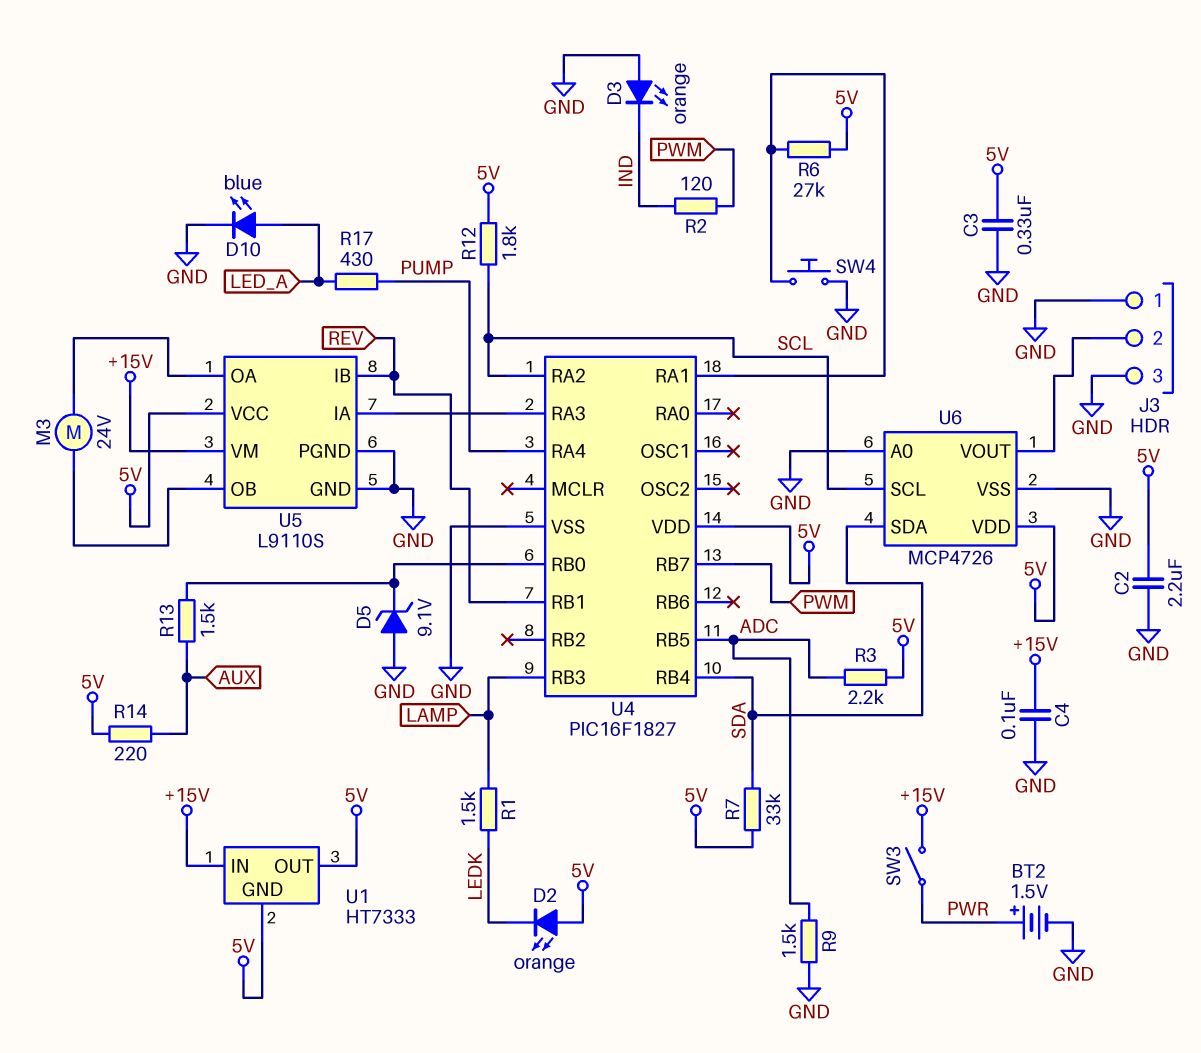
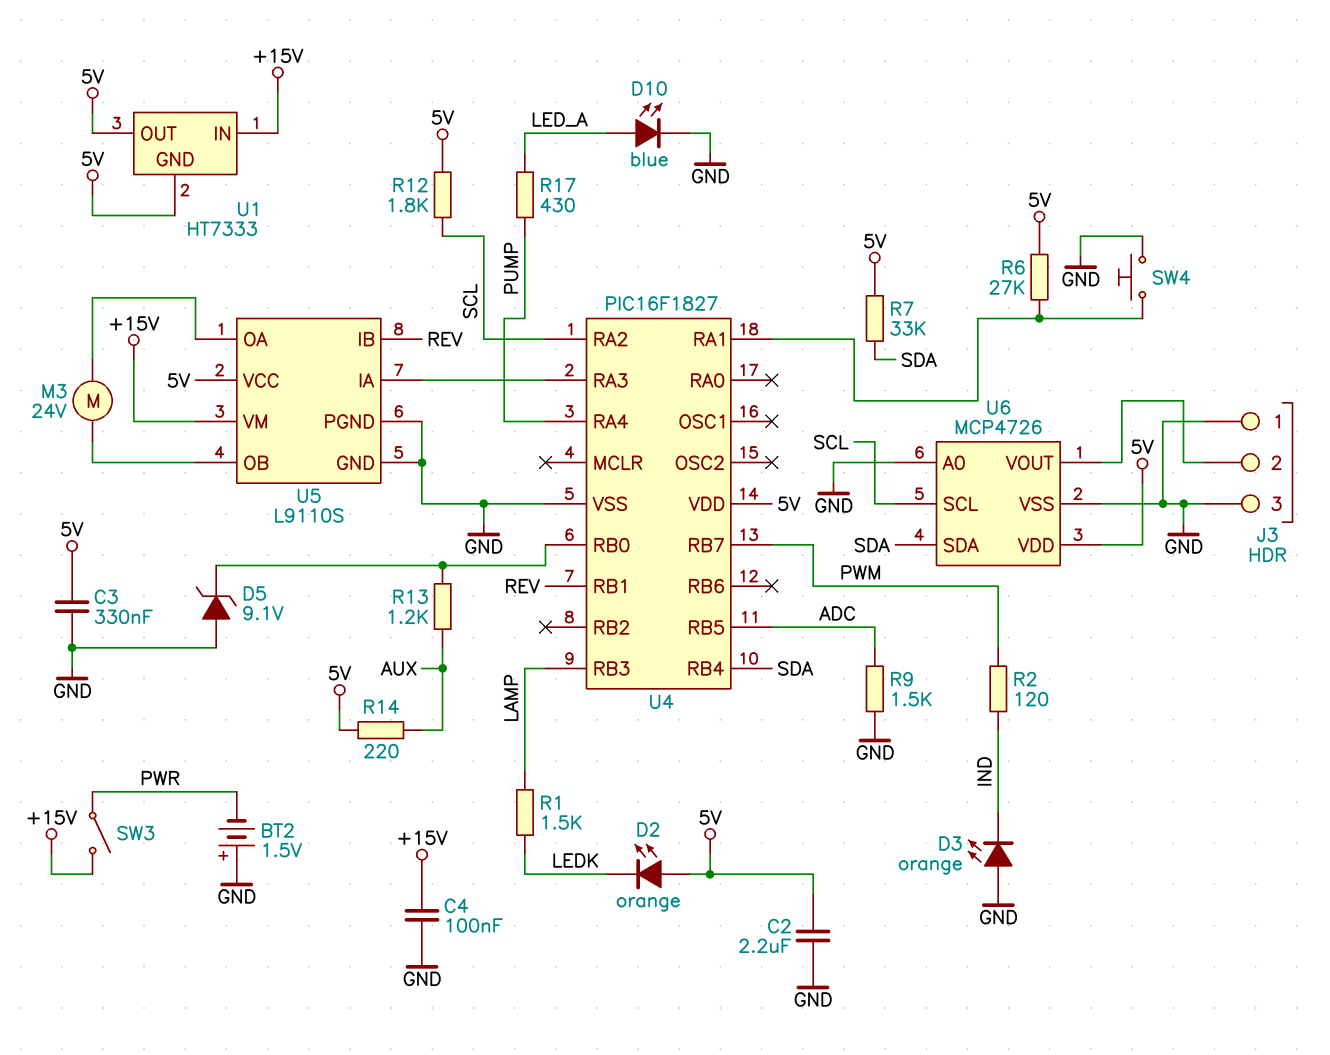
BT2: 1.5V (plus PWR, minus GND) -> 1.5V (plus GND, minus PWR)
R3: 2.2k (5V, ADC) -> none
R13: 1.5k (AUX, U4/RB0) -> 1.2k (AUX, U4/RB0)

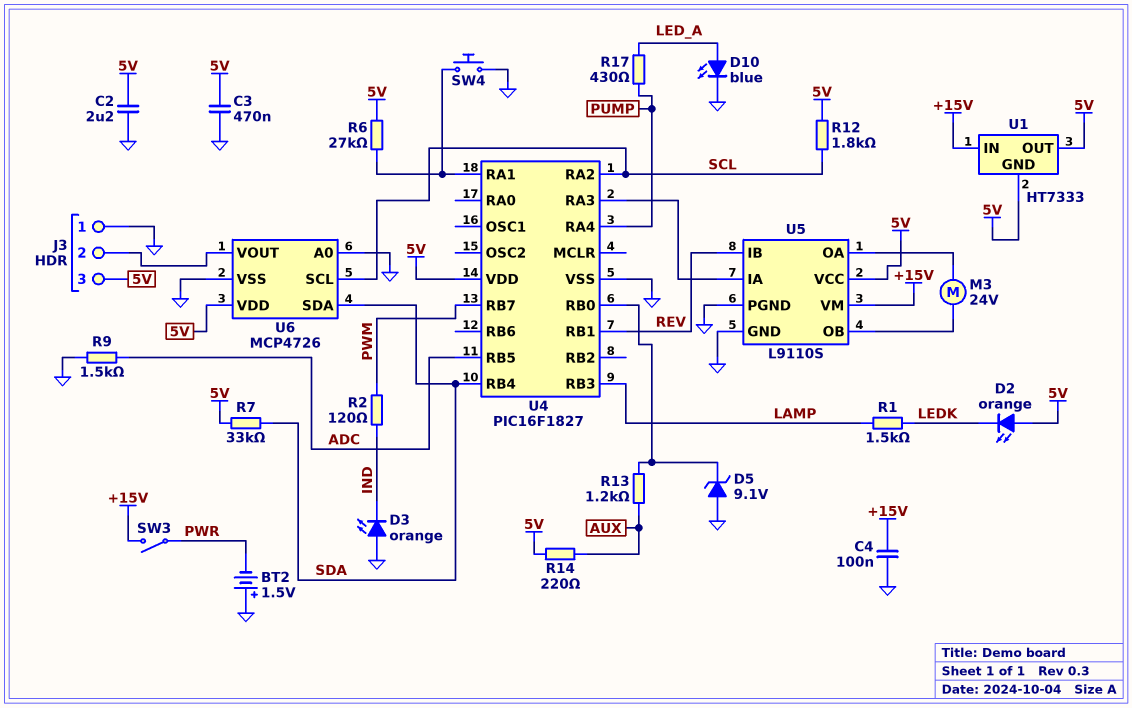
C3: 330nF (5V, GND) -> 470nF (5V, GND)
J3 pin 3: GND -> 5V

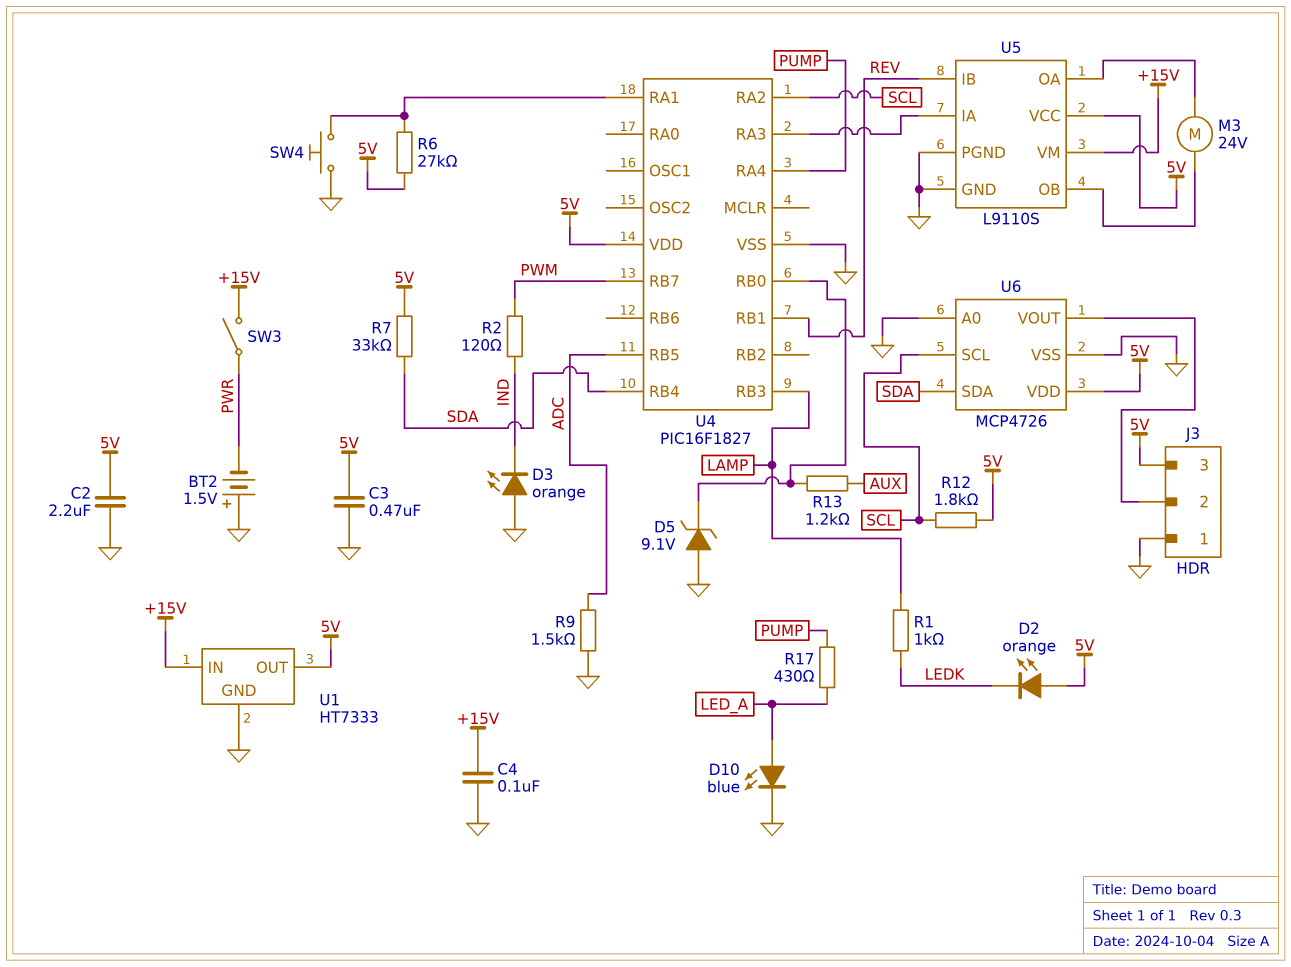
R1: 1.5k (LAMP, LEDK) -> 1k (LAMP, LEDK)
R14: 220 (5V, AUX) -> none
U1 pin GND: 5V -> GND

